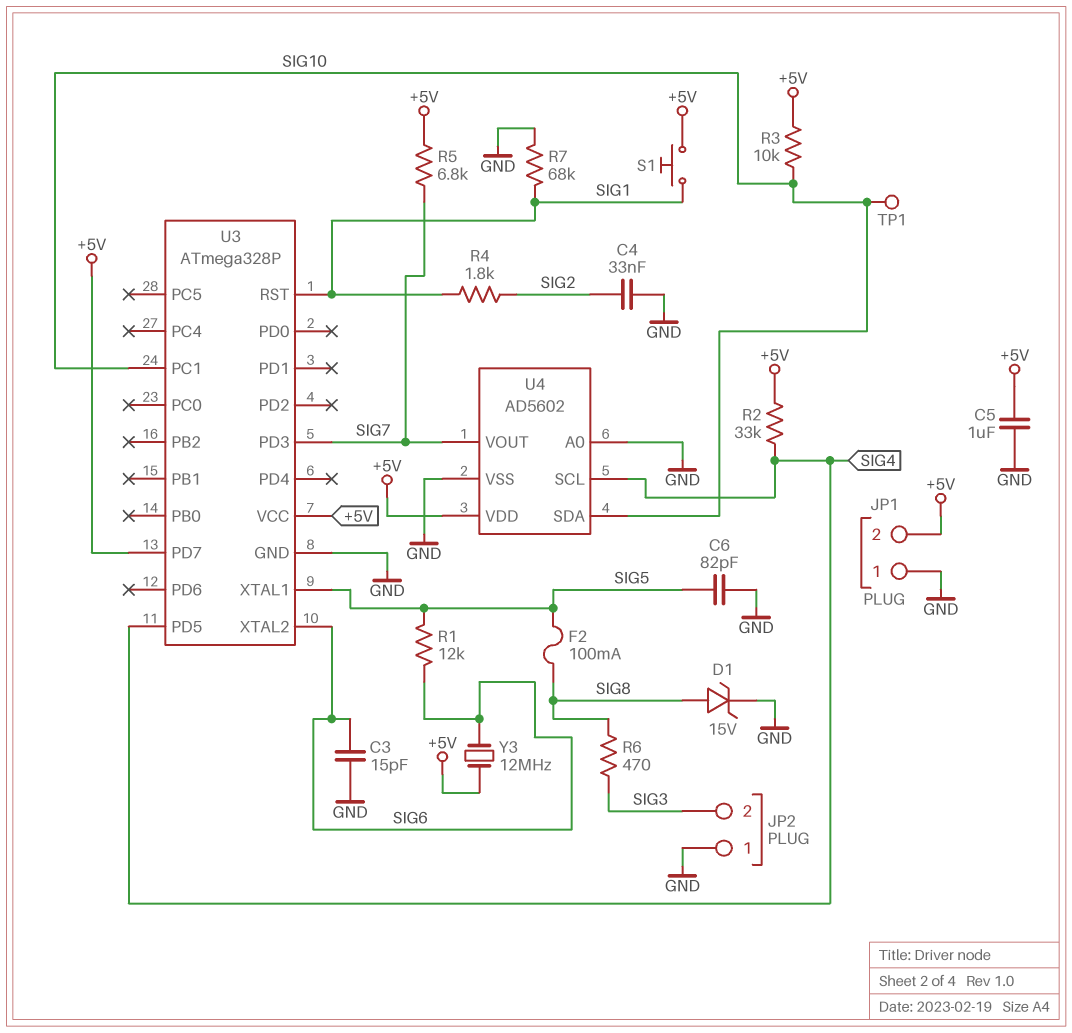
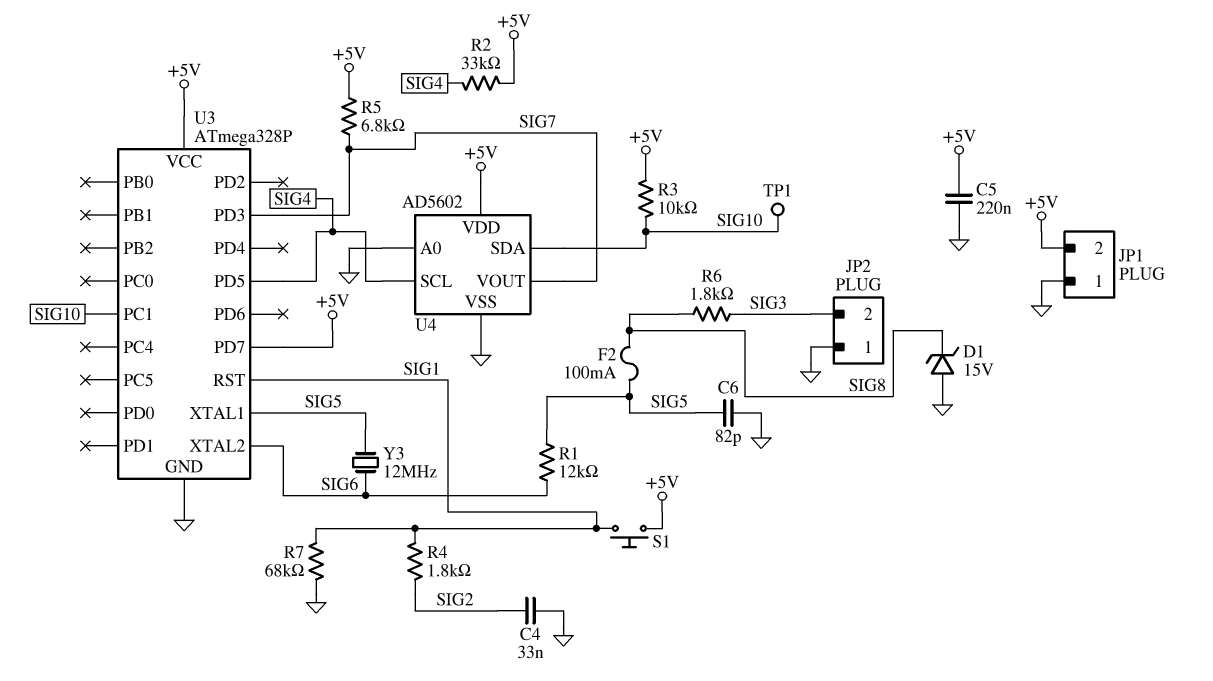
C3: 15pF (GND, SIG6) -> none
C5: 1uF (+5V, GND) -> 220nF (+5V, GND)
D1: zener 15V (A SIG8, K GND) -> zener 15V (A GND, K SIG8)
R6: 470 (SIG3, SIG8) -> 1.8k (SIG3, SIG8)
Y3: 12MHz (+5V, SIG6) -> 12MHz (SIG5, SIG6)

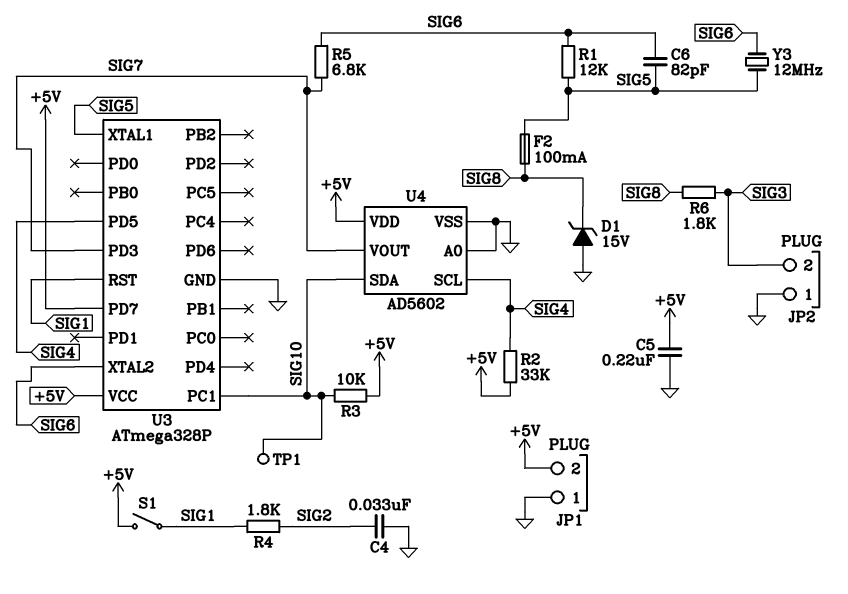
C6: 82pF (GND, SIG5) -> 82pF (SIG5, SIG6)
R5: 6.8k (+5V, SIG7) -> 6.8k (SIG6, SIG7)
R7: 68k (GND, SIG1) -> none
S1: button (+5V, SIG1) -> switch (+5V, SIG1)

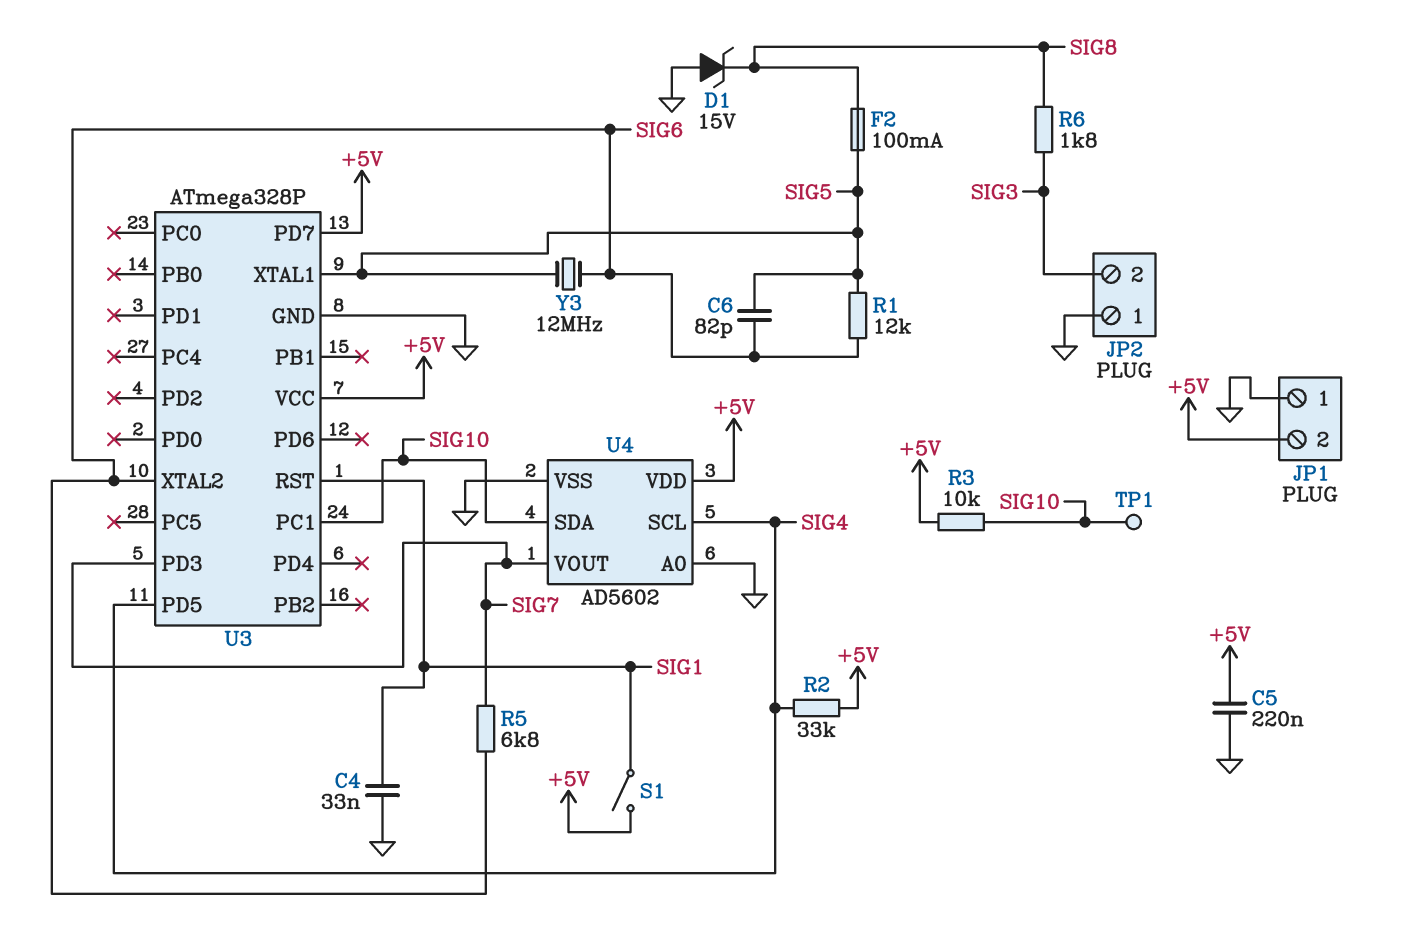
C4: 33nF (GND, SIG2) -> 33nF (GND, SIG1)
R4: 1.8k (SIG1, SIG2) -> none

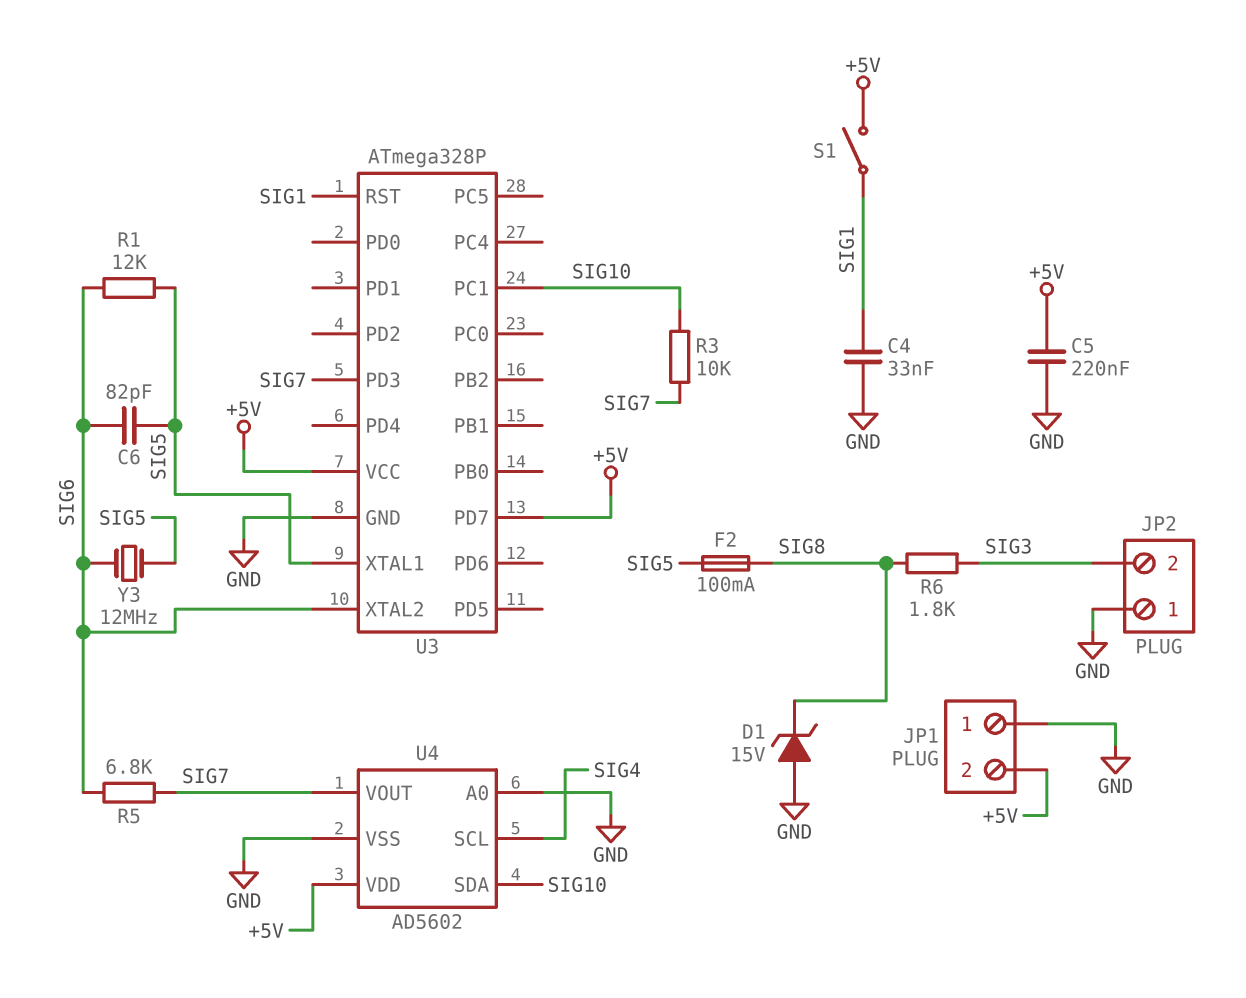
R2: 33k (+5V, SIG4) -> none
R3: 10k (+5V, SIG10) -> 10k (SIG7, SIG10)
TP1: test point (SIG10) -> none
U3 pin PD5: SIG4 -> none

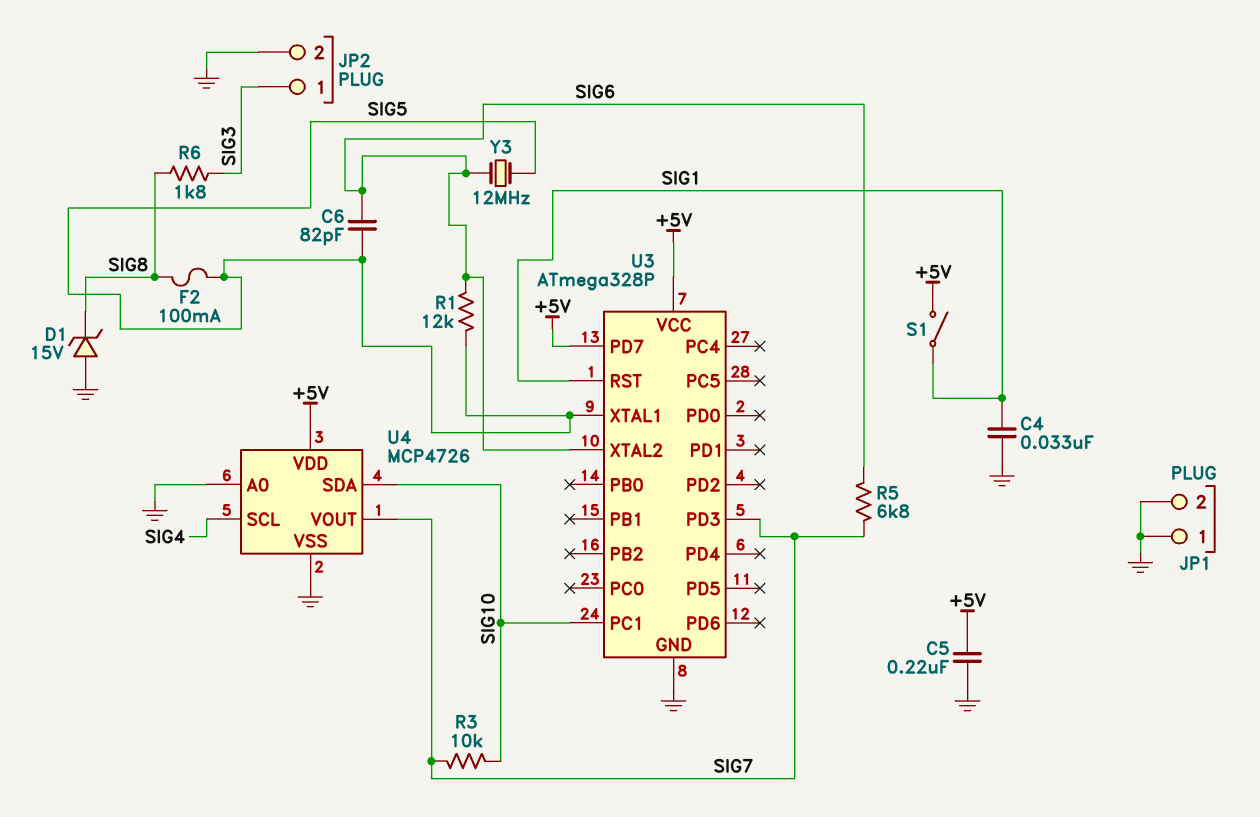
JP1 pin 2: +5V -> GND
JP2 pin 1: GND -> SIG3
JP2 pin 2: SIG3 -> GND
U4: AD5602 -> MCP4726

